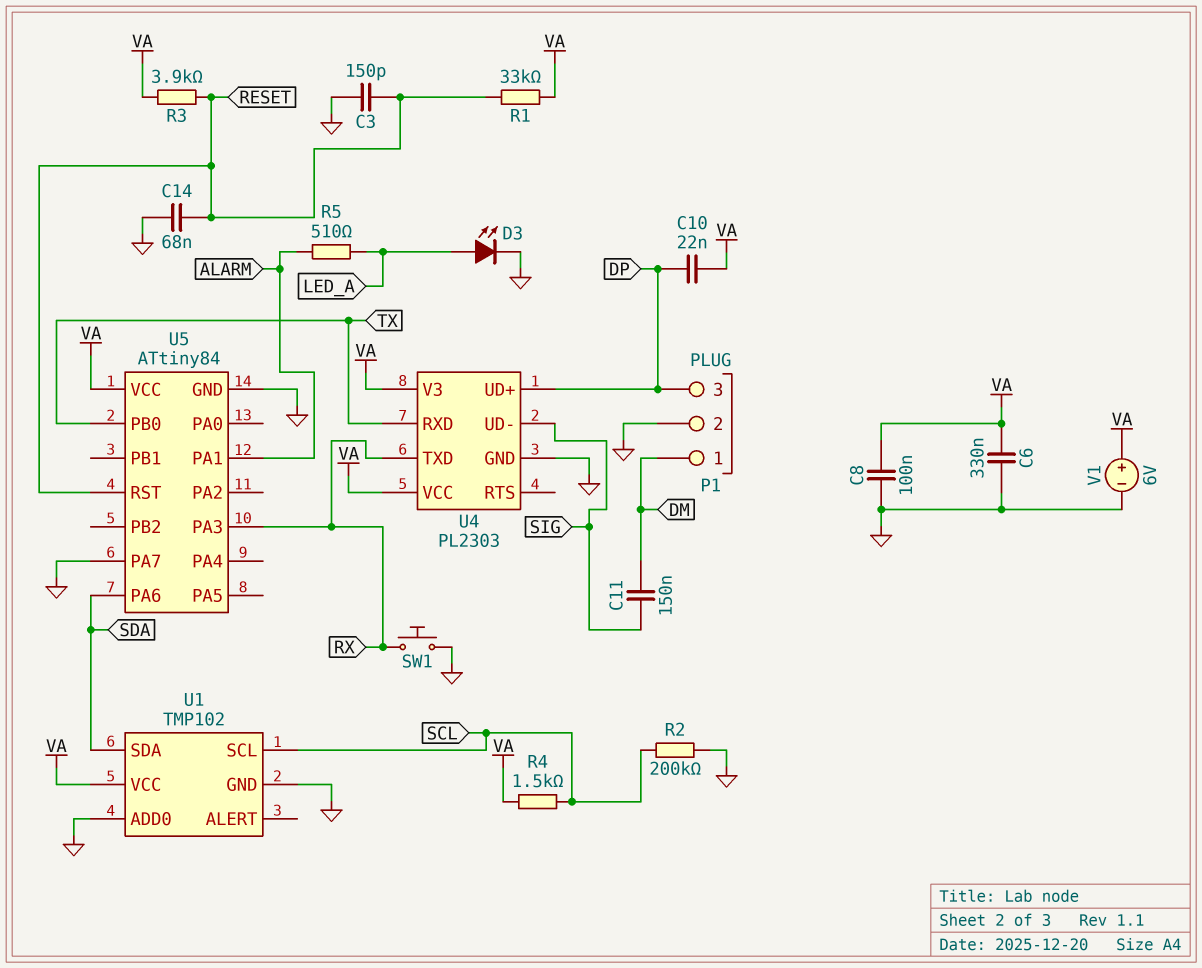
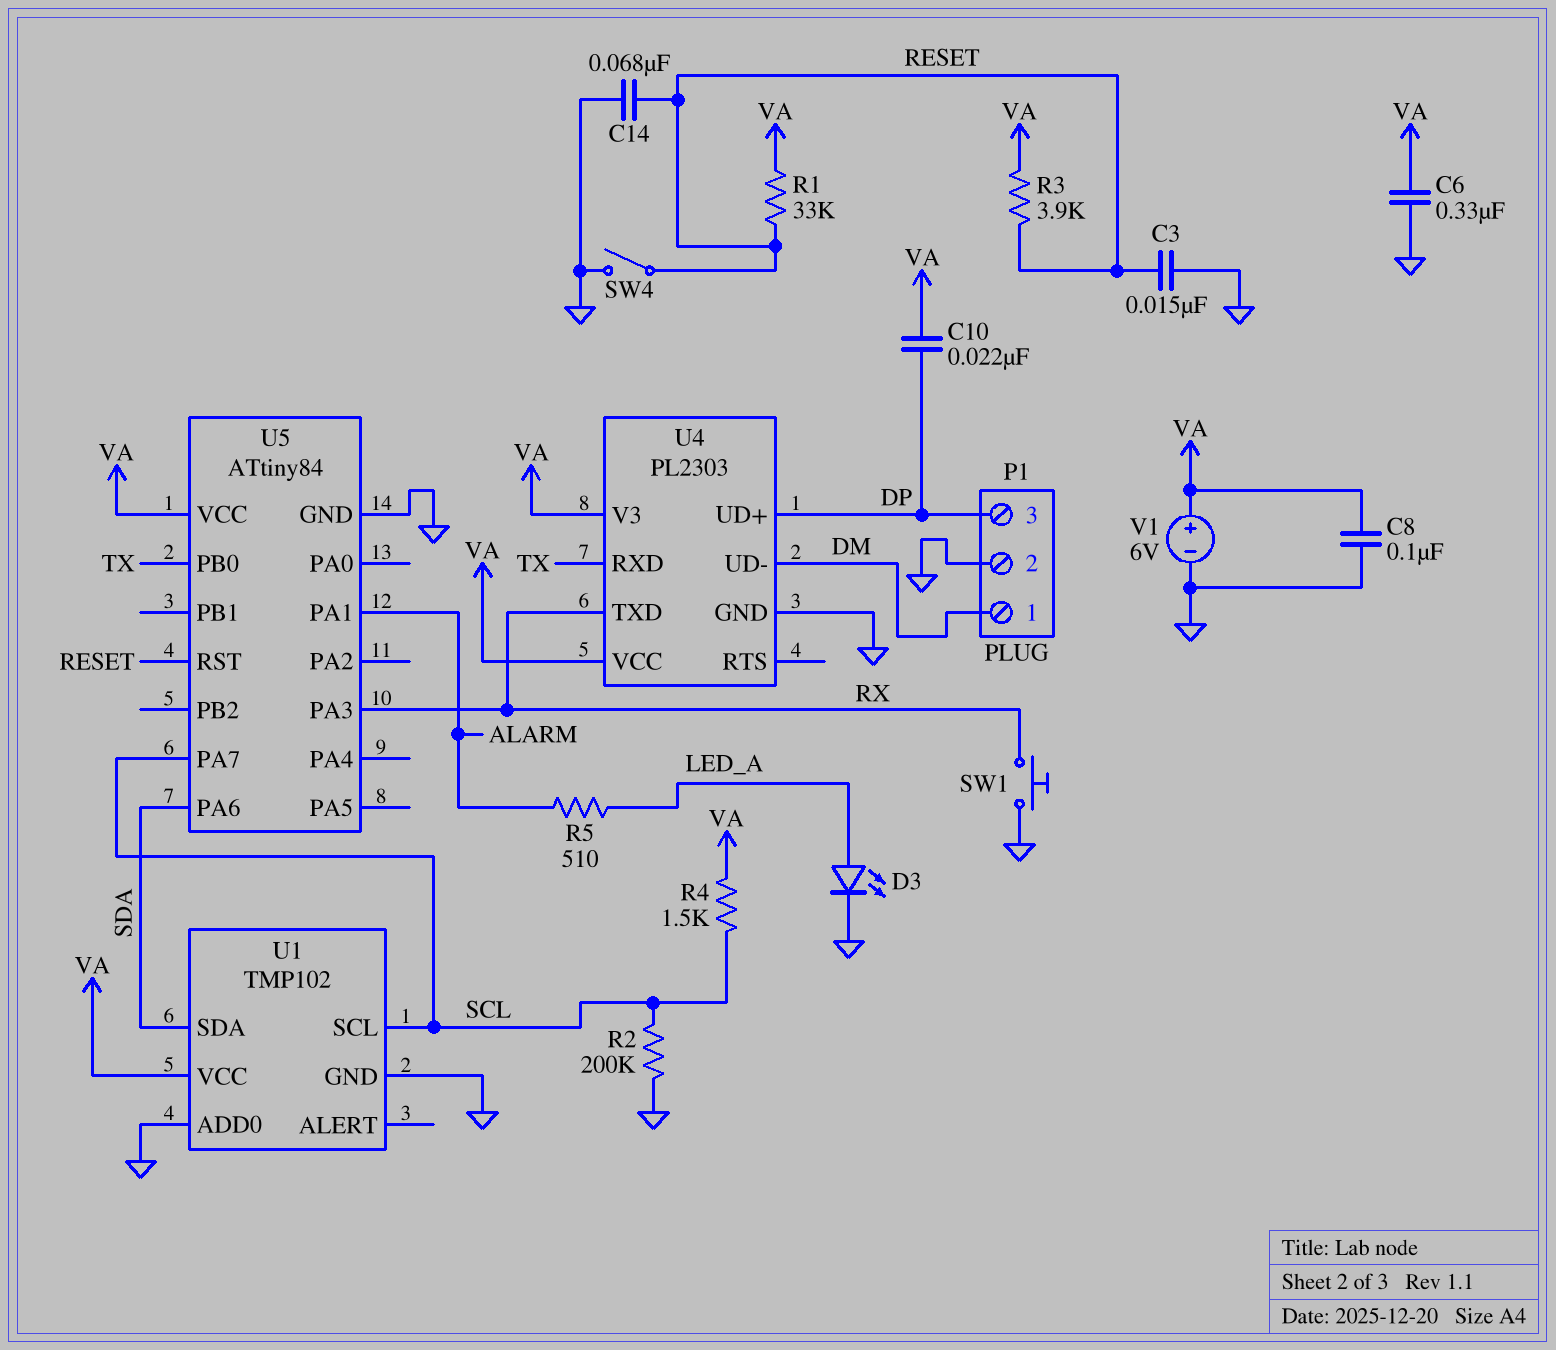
C3: 150pF (GND, RESET) -> 15nF (GND, RESET)
C11: 150nF (DM, SIG) -> none
SW4: none -> switch (GND, RESET)
U4 pin UD-: SIG -> DM
U5 pin PA7: GND -> SCL

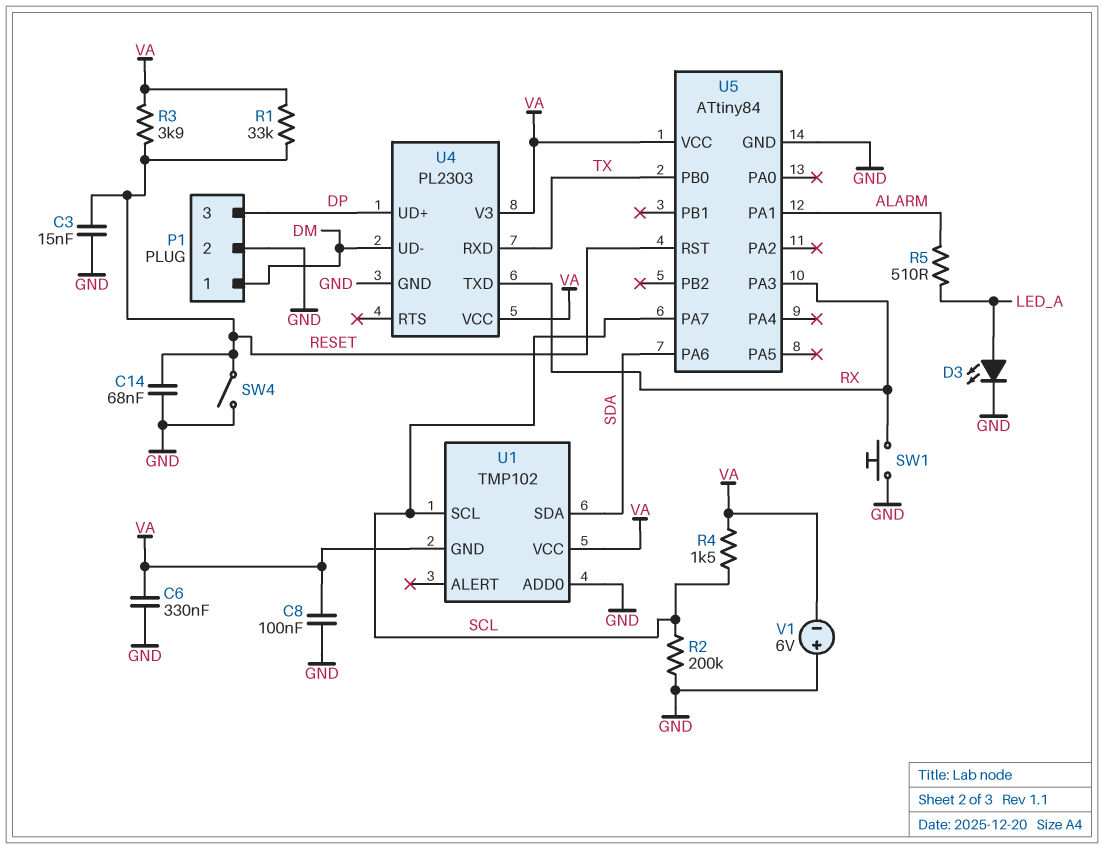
C10: 22nF (DP, VA) -> none
U1 pin GND: GND -> VA
V1: 6V (plus VA, minus GND) -> 6V (plus GND, minus VA)

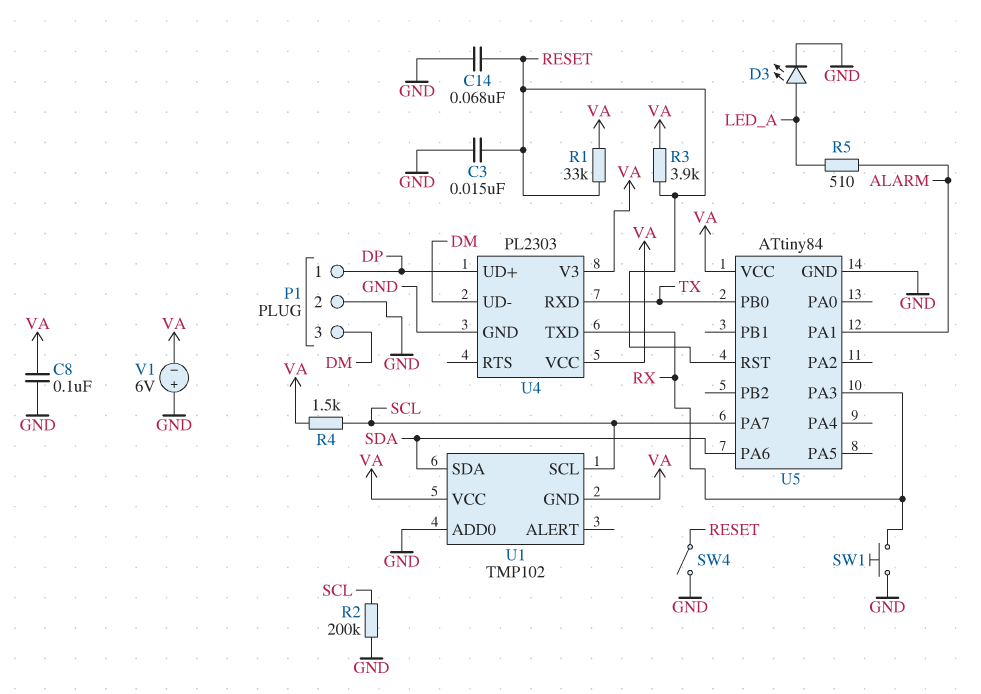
C6: 330nF (GND, VA) -> none
P1 pin 1: DM -> DP
P1 pin 3: DP -> DM

